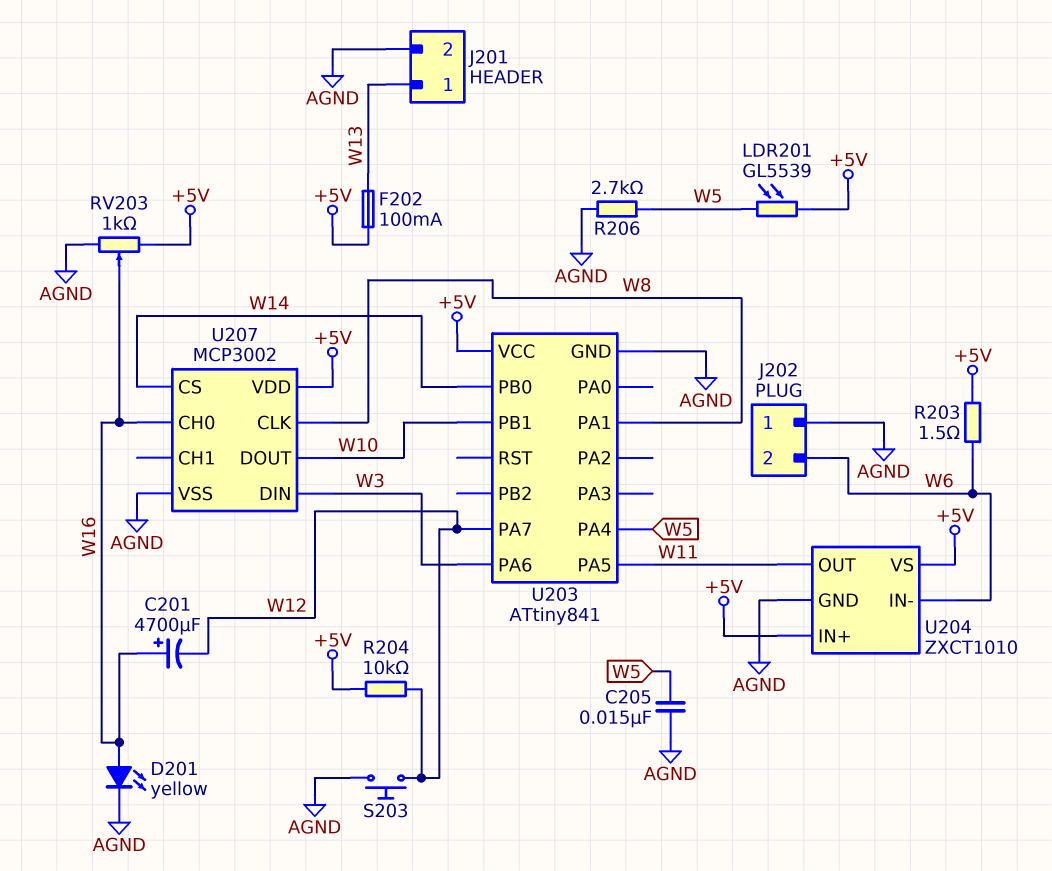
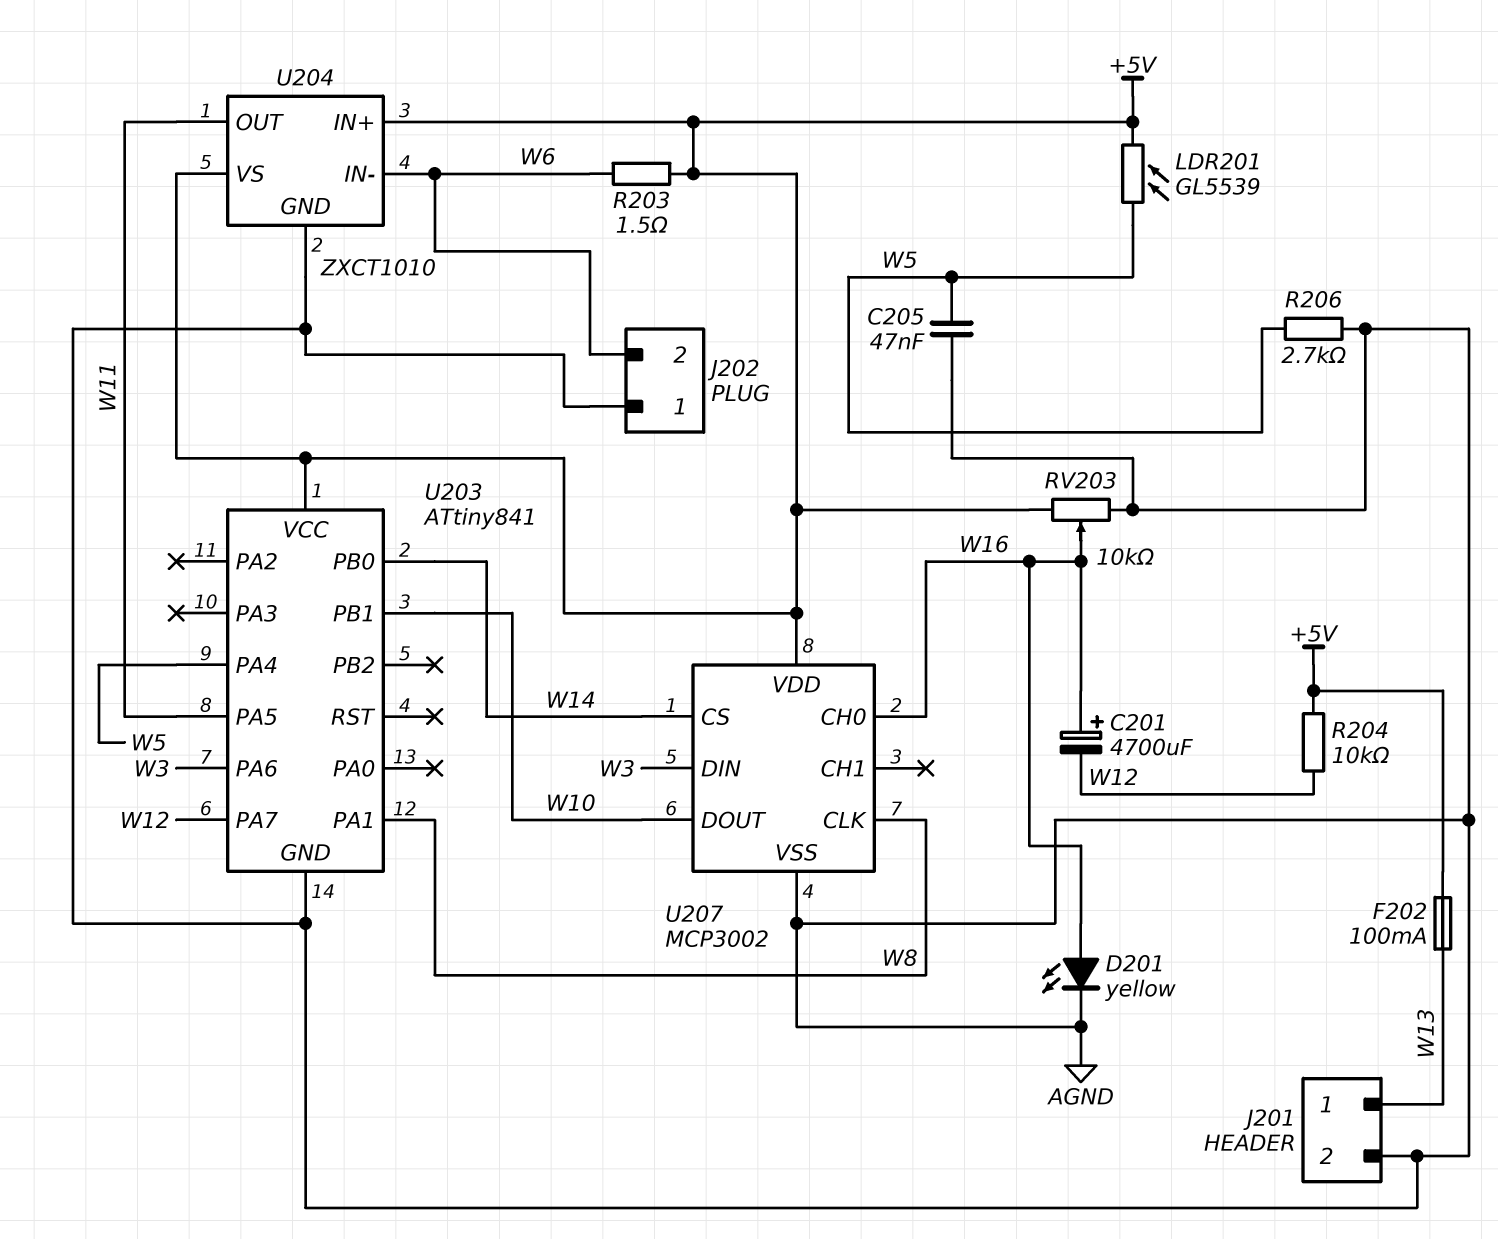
C205: 15nF (AGND, W5) -> 47nF (AGND, W5)
RV203: 1k (+5V, AGND, wiper W16) -> 10k (+5V, AGND, wiper W16)
S203: button (AGND, W12) -> none

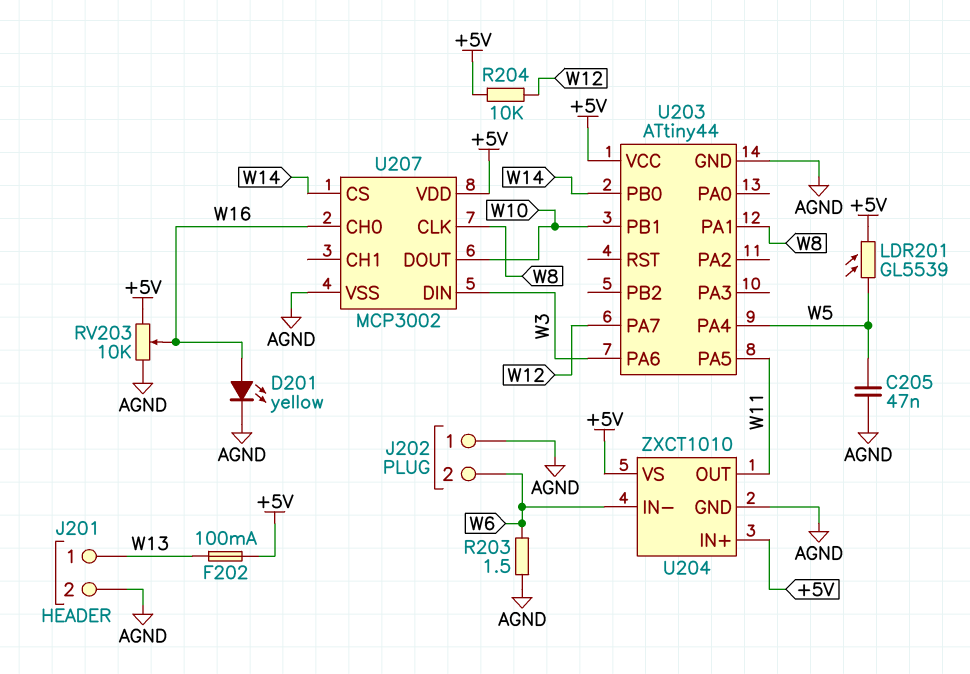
C201: 4700uF (plus W16, minus W12) -> none
R203: 1.5 (+5V, W6) -> 1.5 (AGND, W6)
R206: 2.7k (AGND, W5) -> none
U203: ATtiny841 -> ATtiny44

